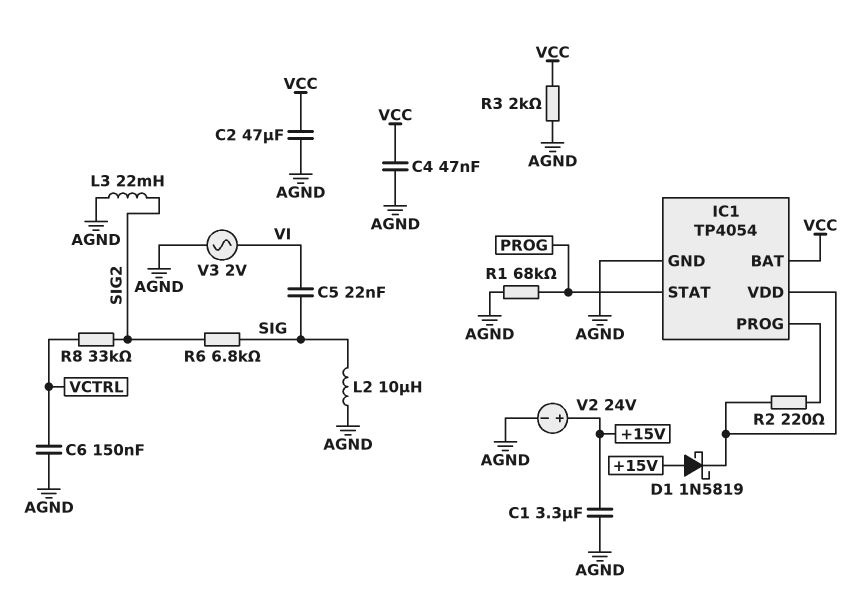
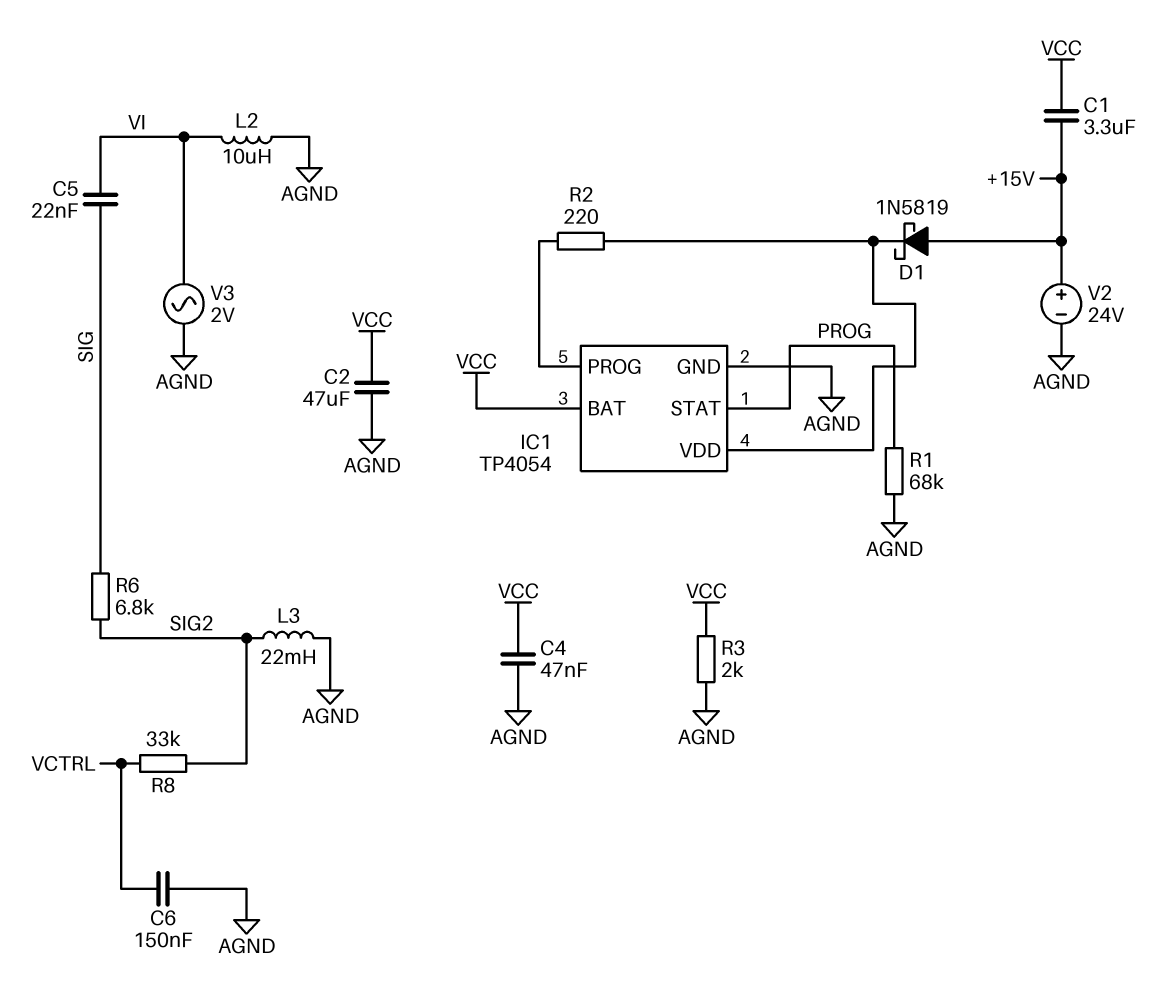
C1: 3.3uF (+15V, AGND) -> 3.3uF (+15V, VCC)
L2: 10uH (AGND, SIG) -> 10uH (AGND, VI)

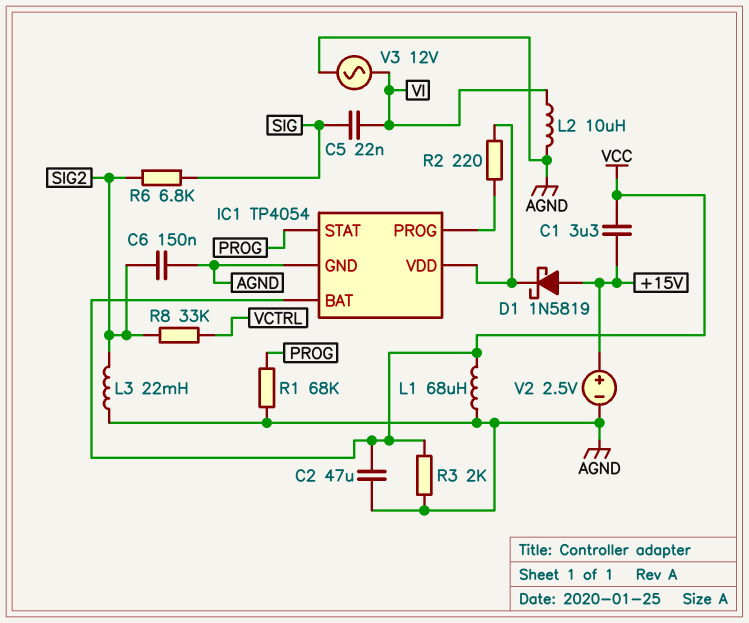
C4: 47nF (AGND, VCC) -> none
C6: 150nF (AGND, VCTRL) -> 150nF (AGND, SIG2)
L1: none -> 68uH (AGND, VCC)
V2: 24V (plus +15V, minus AGND) -> 2.5V (plus +15V, minus AGND)
V3: AC 2V (AGND, VI) -> AC 12V (AGND, VI)

